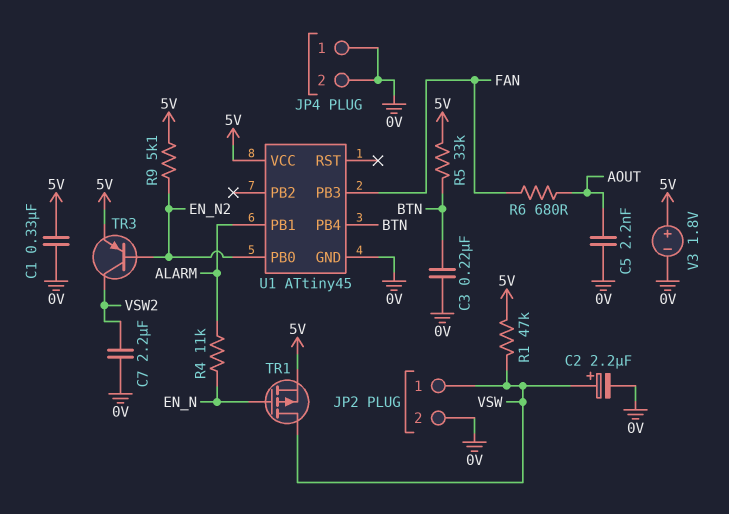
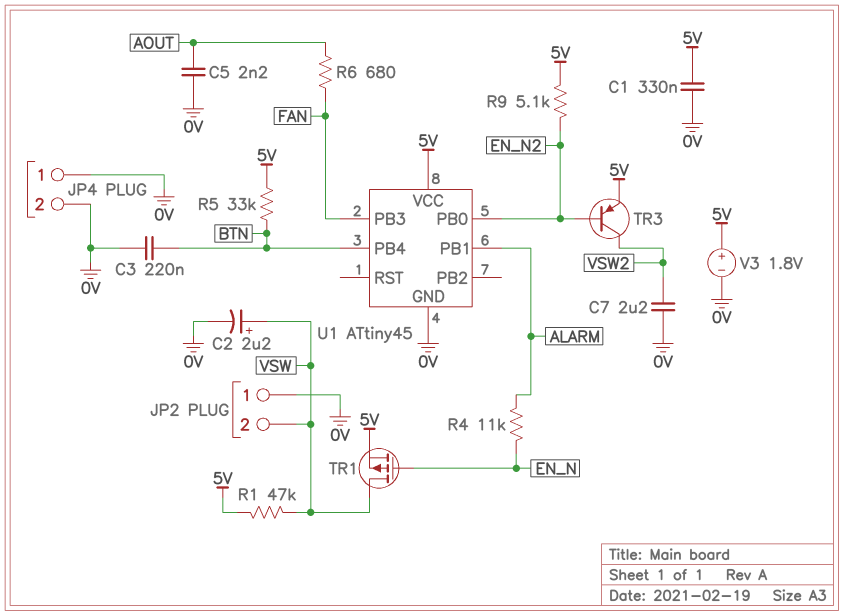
JP2 pin 1: VSW -> 0V
JP2 pin 2: 0V -> VSW

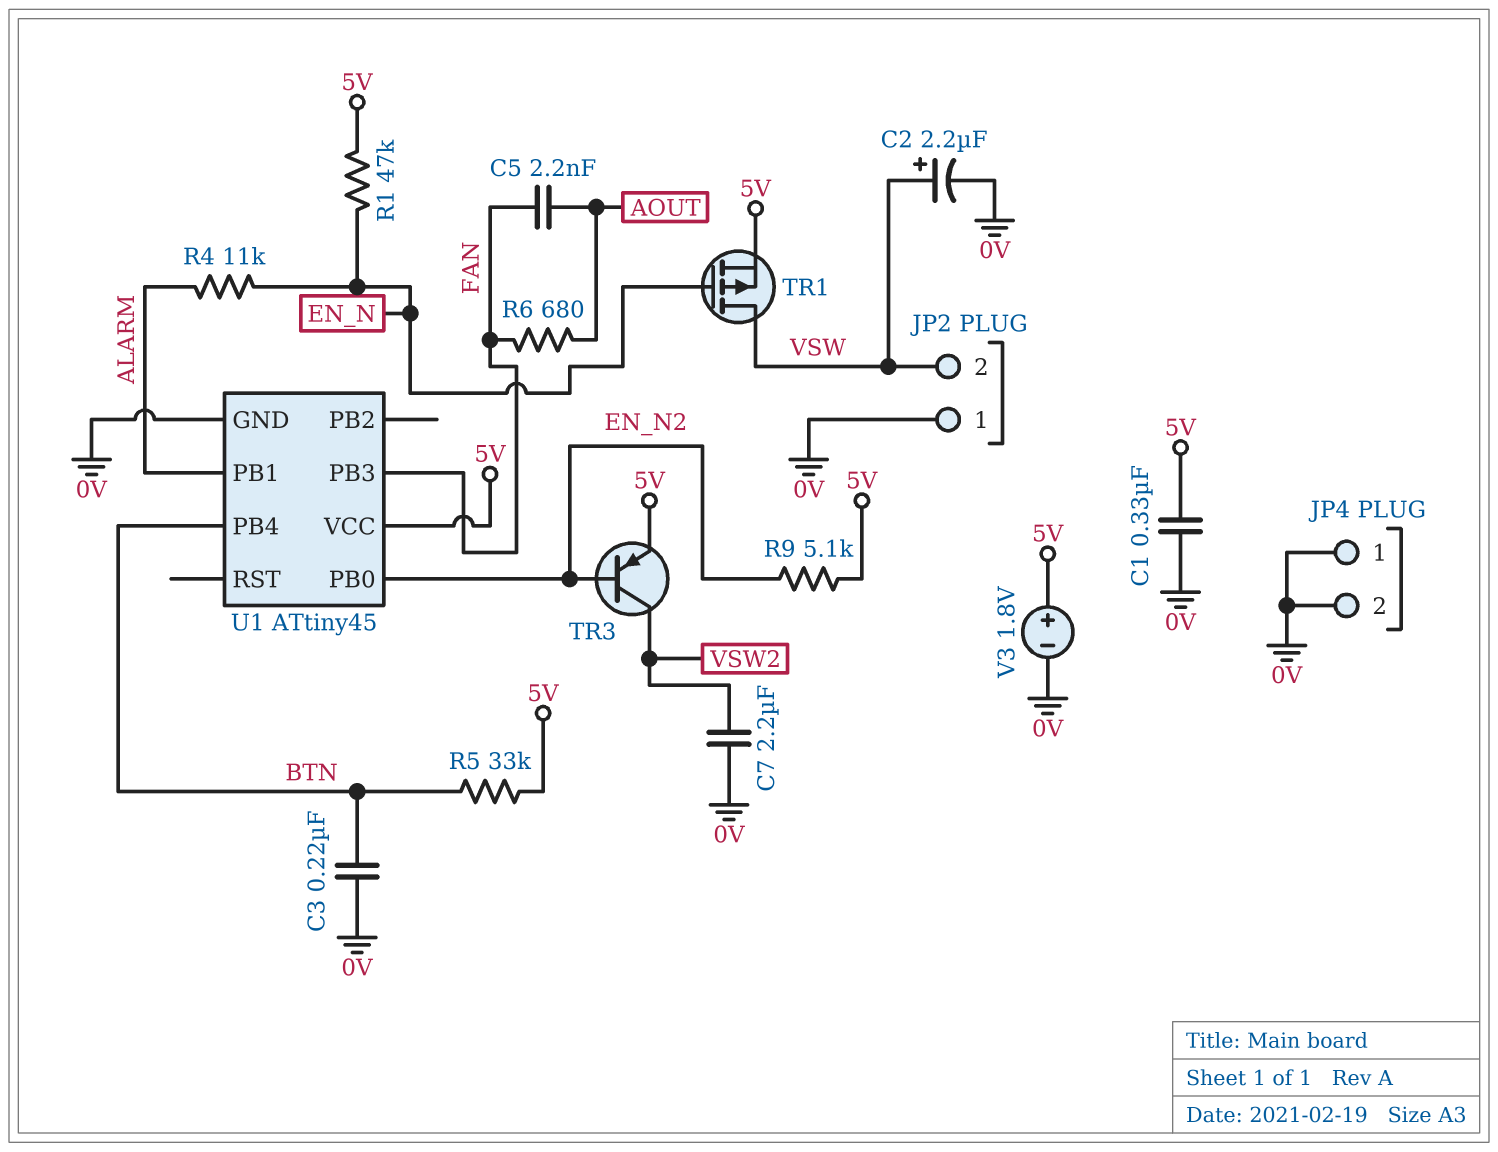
C5: 2.2nF (0V, AOUT) -> 2.2nF (AOUT, FAN)
R1: 47k (5V, VSW) -> 47k (5V, EN_N)

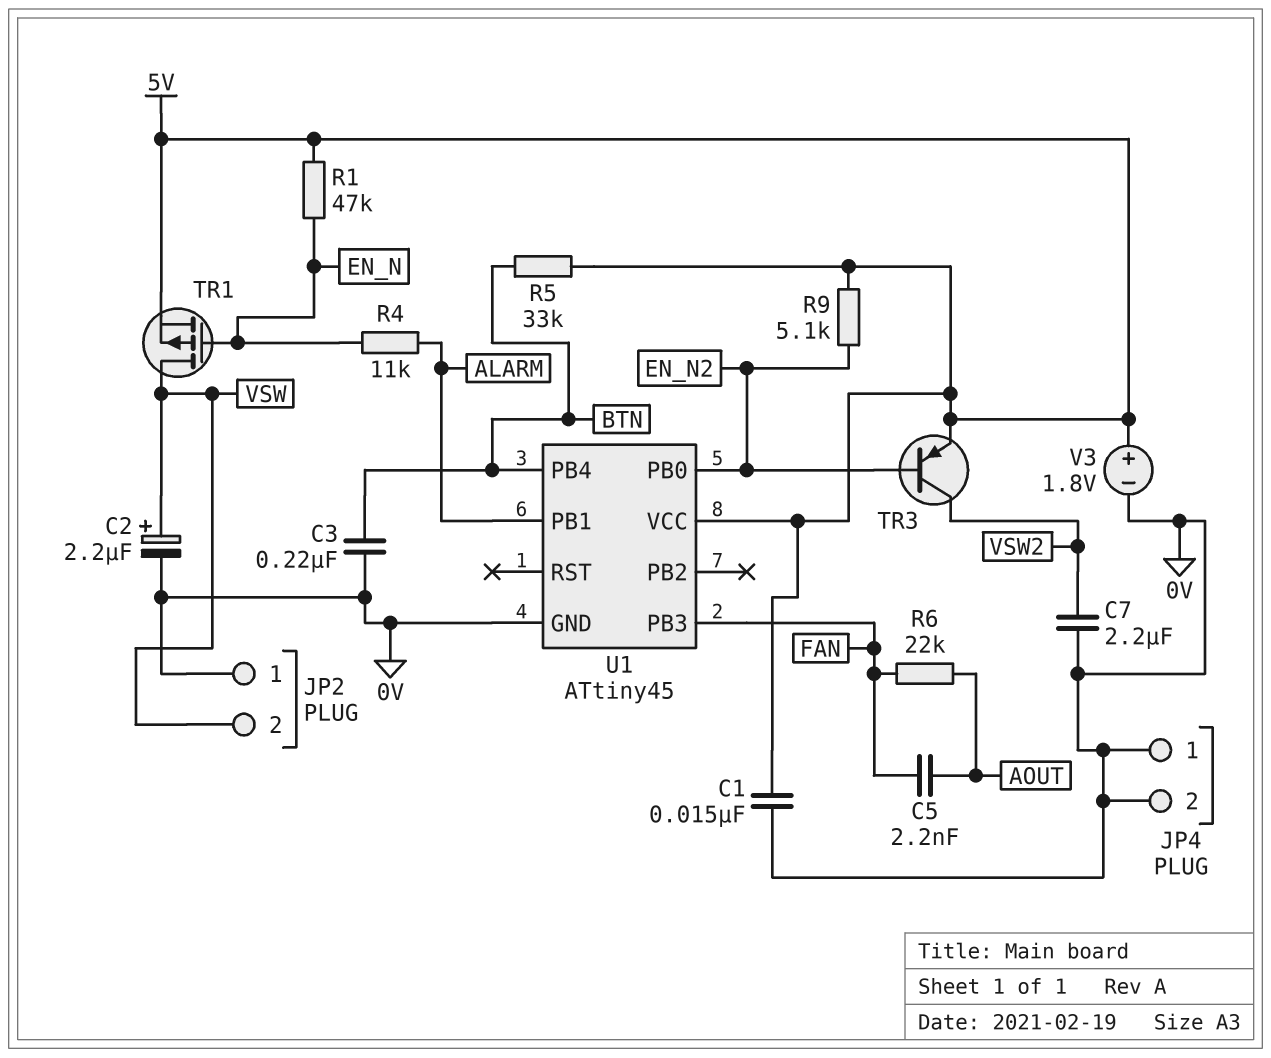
C1: 330nF (0V, 5V) -> 15nF (0V, 5V)
R6: 680 (AOUT, FAN) -> 22k (AOUT, FAN)

